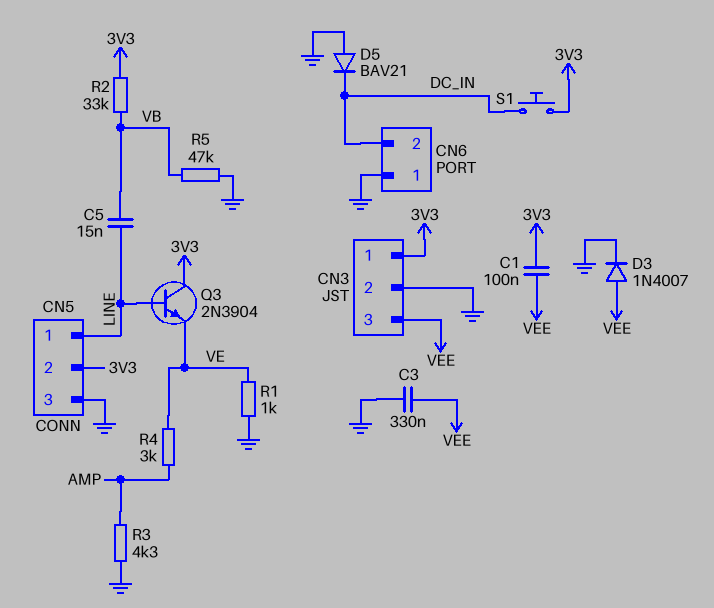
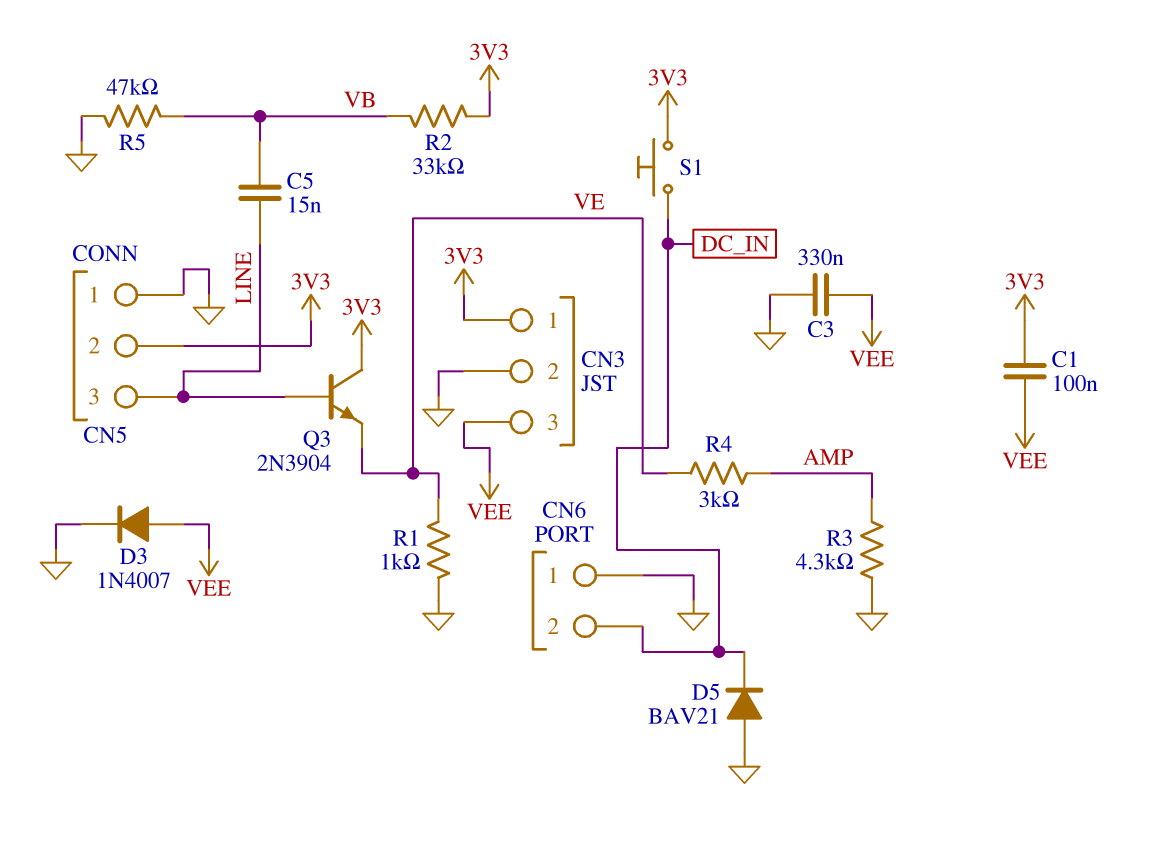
CN5 pin 1: LINE -> GND
CN5 pin 3: GND -> LINE

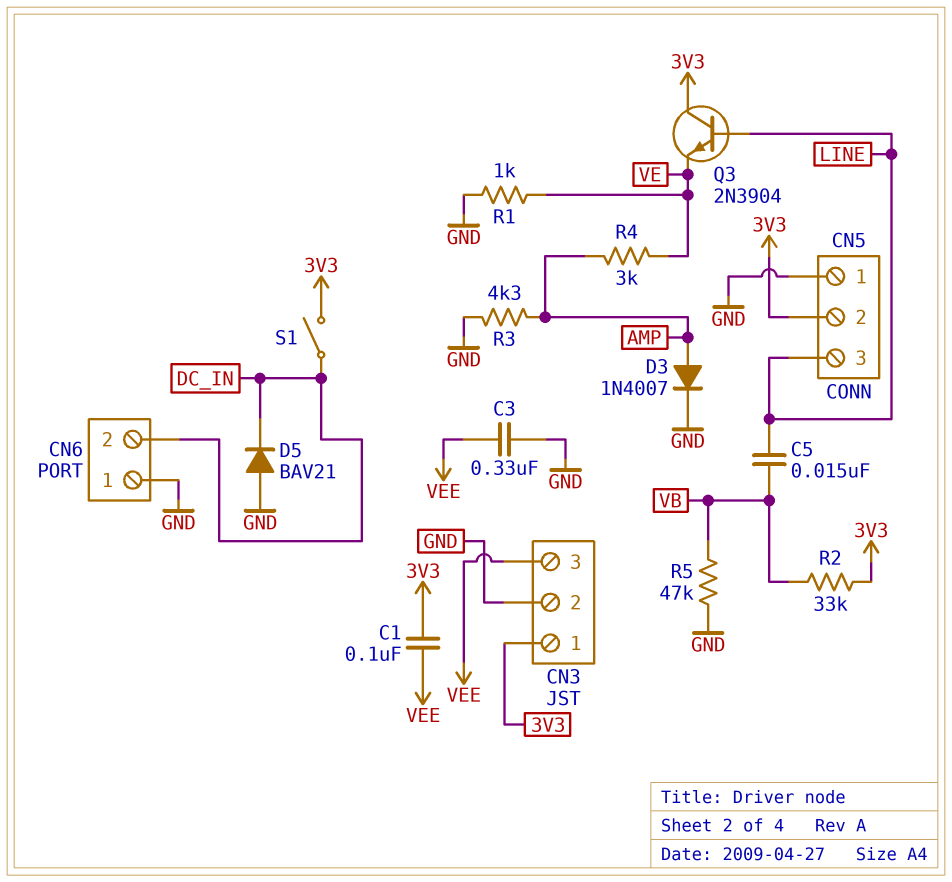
D3: diode 1N4007 (A VEE, K GND) -> diode 1N4007 (A AMP, K GND)
S1: button (3V3, DC_IN) -> switch (3V3, DC_IN)

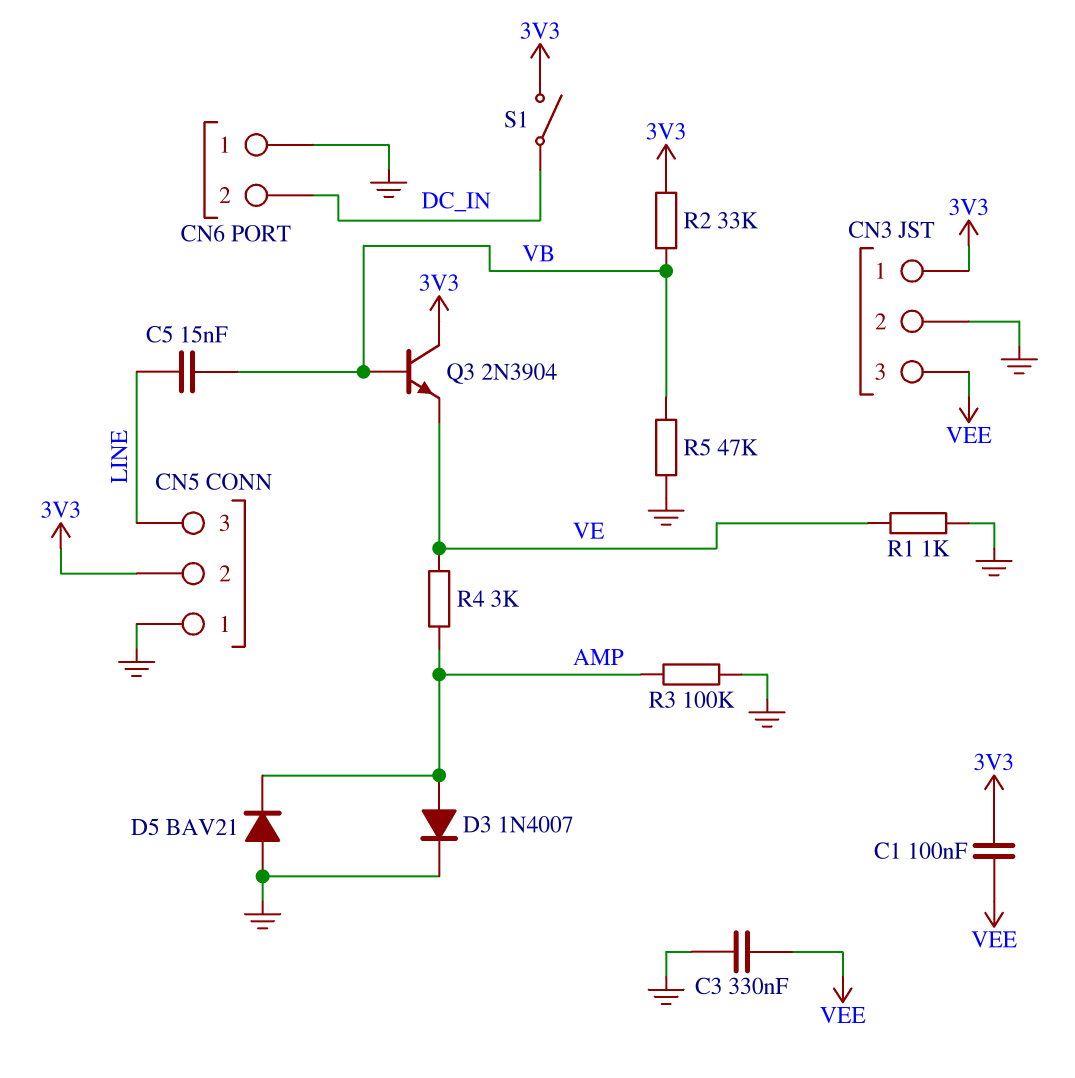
D5: diode BAV21 (A GND, K DC_IN) -> diode BAV21 (A GND, K AMP)
Q3: NPN 2N3904 (B LINE, C 3V3, E VE) -> NPN 2N3904 (B VB, C 3V3, E VE)
R3: 4.3k (AMP, GND) -> 100k (AMP, GND)

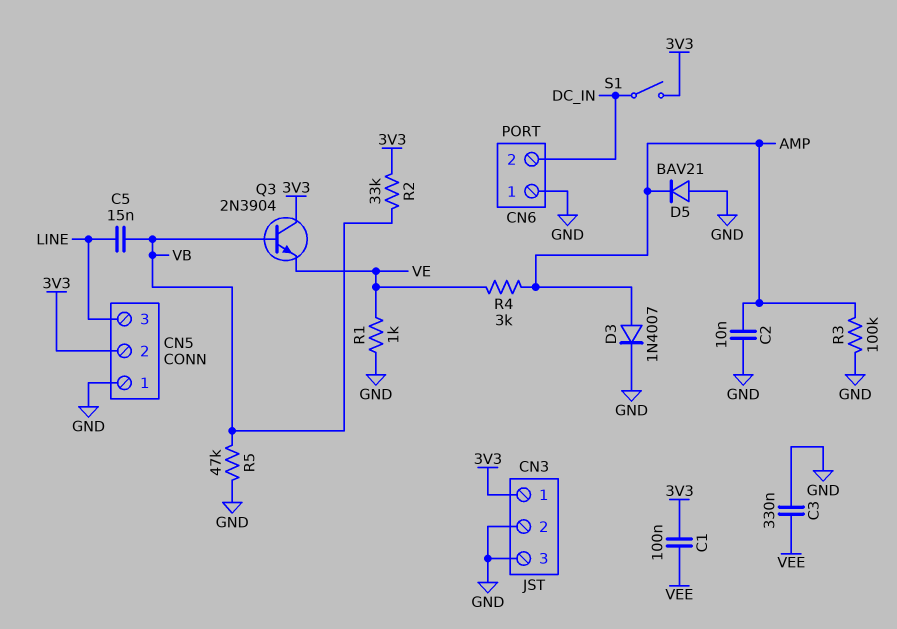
C2: none -> 10nF (AMP, GND)
CN3 pin 3: VEE -> GND

